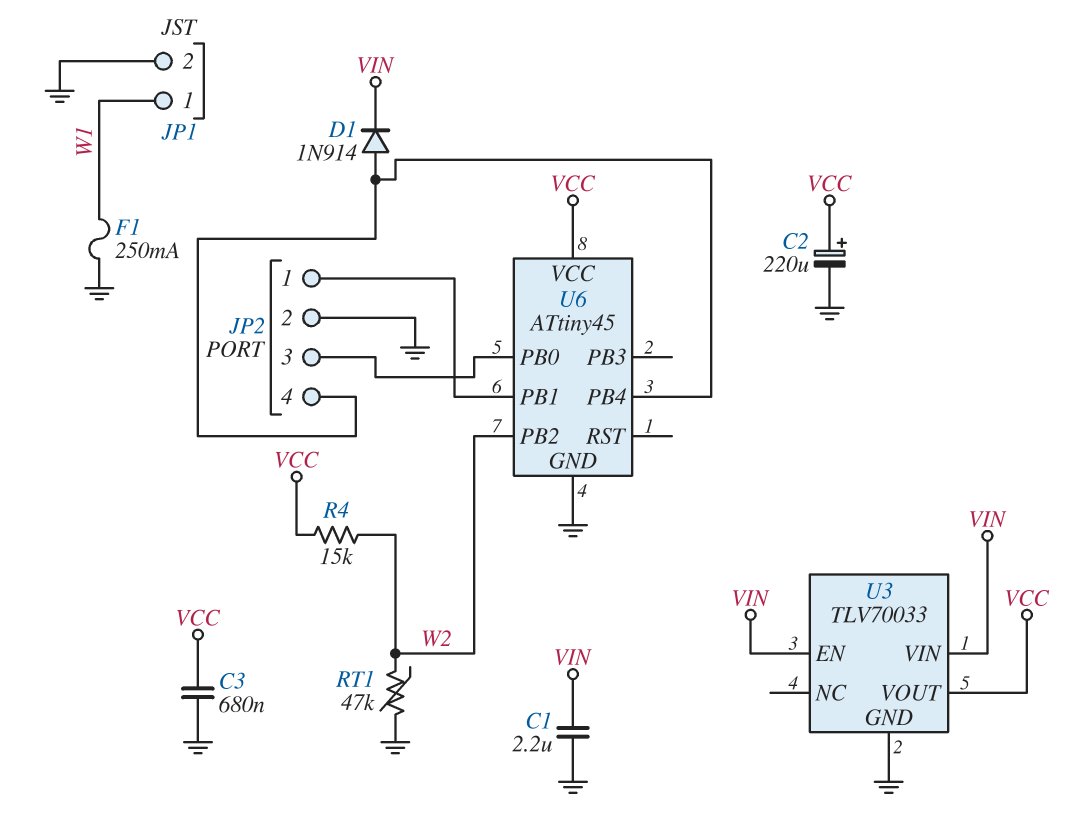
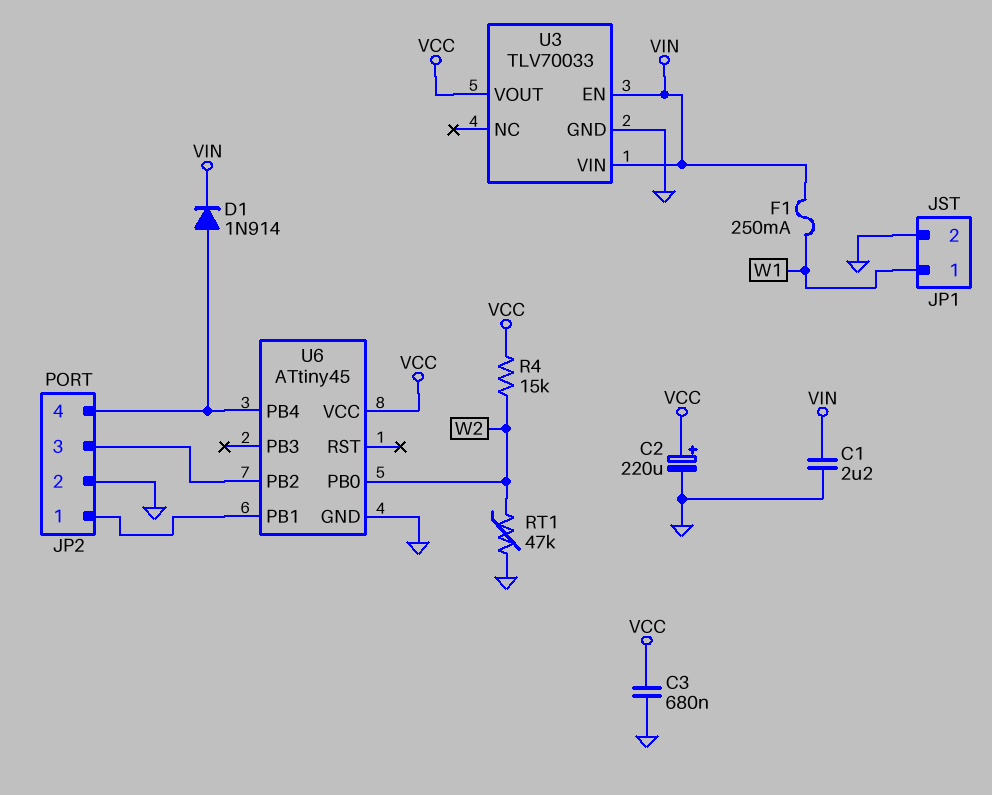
F1: 250mA (GND, W1) -> 250mA (VIN, W1)
U6 pin PB0: JP2/3 -> W2
U6 pin PB2: W2 -> JP2/3

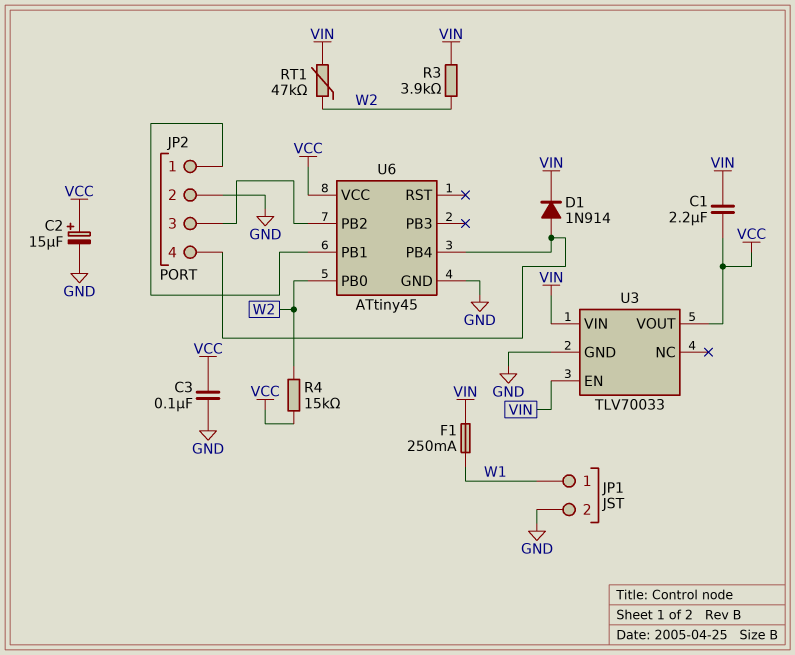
C1: 2.2uF (GND, VIN) -> 2.2uF (VCC, VIN)
C2: 220uF (plus VCC, minus GND) -> 15uF (plus VCC, minus GND)
C3: 680nF (GND, VCC) -> 100nF (GND, VCC)
R3: none -> 3.9k (VIN, W2)
RT1: 47k (GND, W2) -> 47k (VIN, W2)

